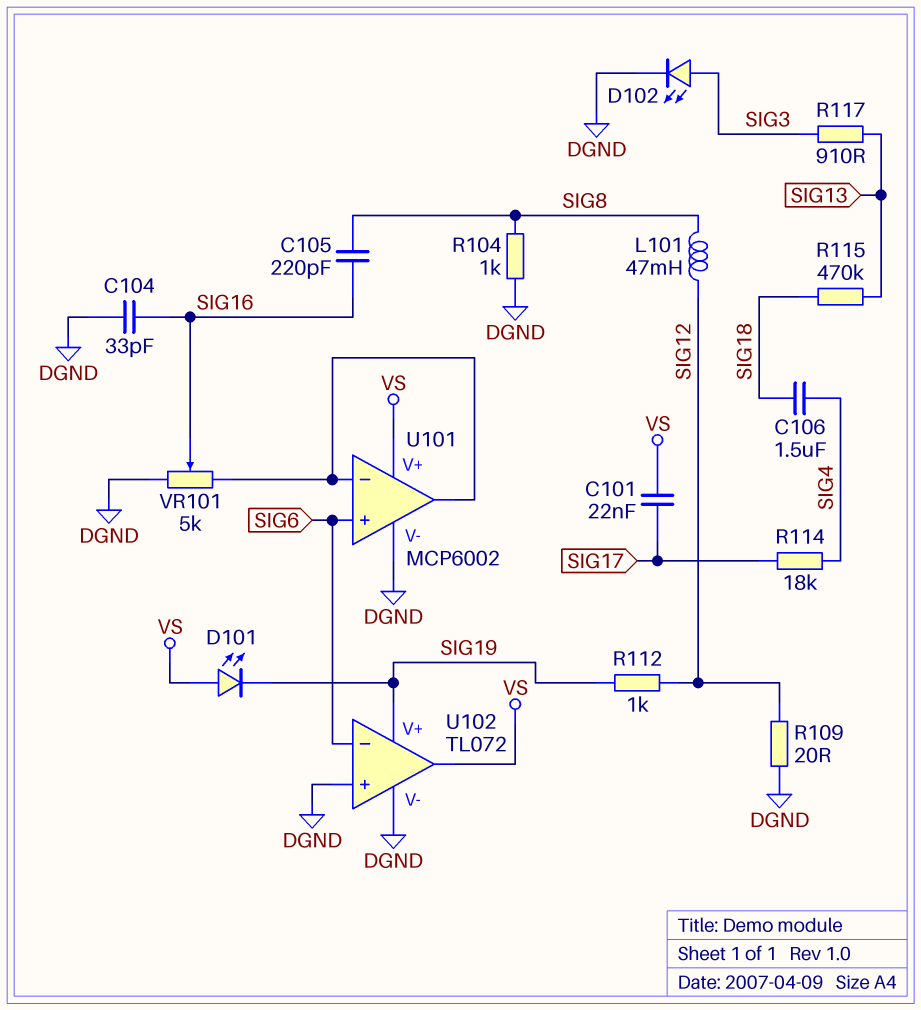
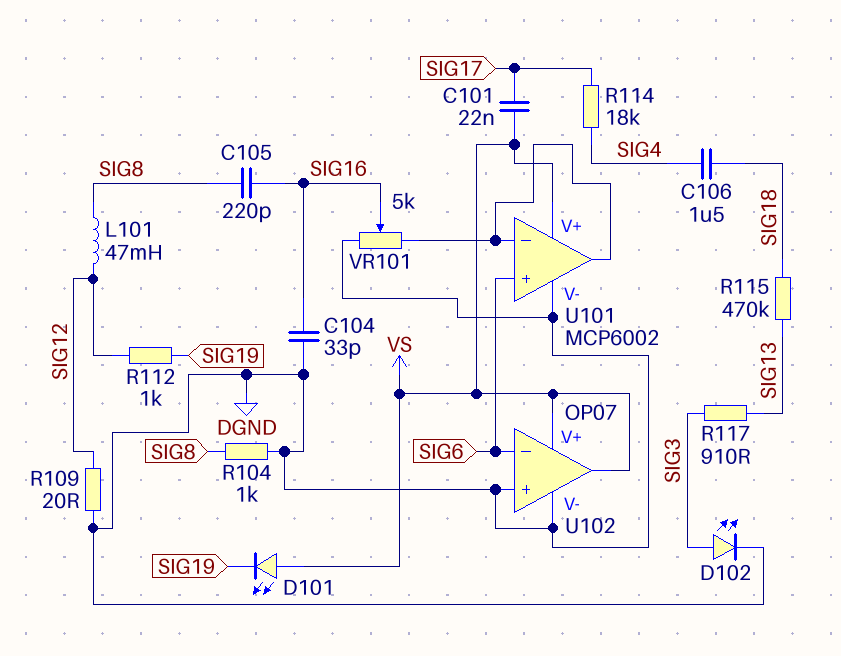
U102: TL072 -> OP07
U102 pin V+: SIG19 -> VS

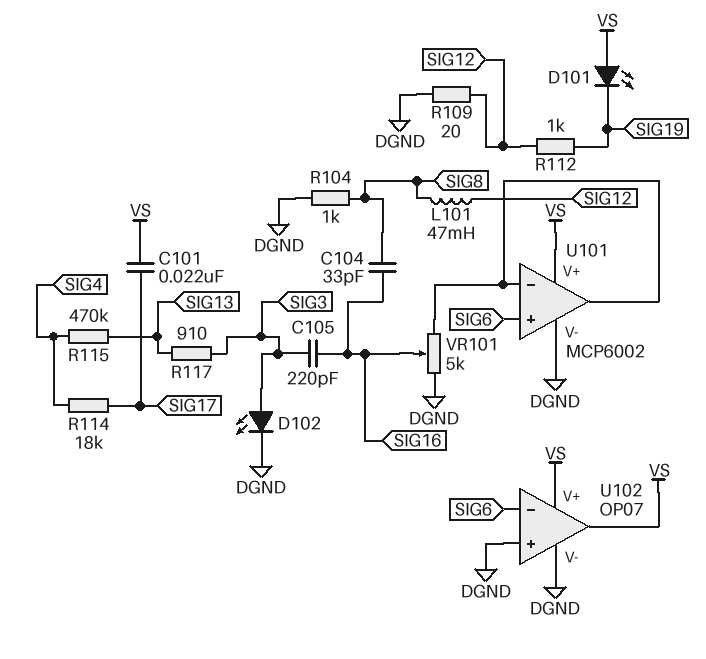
C104: 33pF (DGND, SIG16) -> 33pF (SIG8, SIG16)
C105: 220pF (SIG8, SIG16) -> 220pF (SIG3, SIG16)
C106: 1.5uF (SIG4, SIG18) -> none
R115: 470k (SIG13, SIG18) -> 470k (SIG4, SIG13)

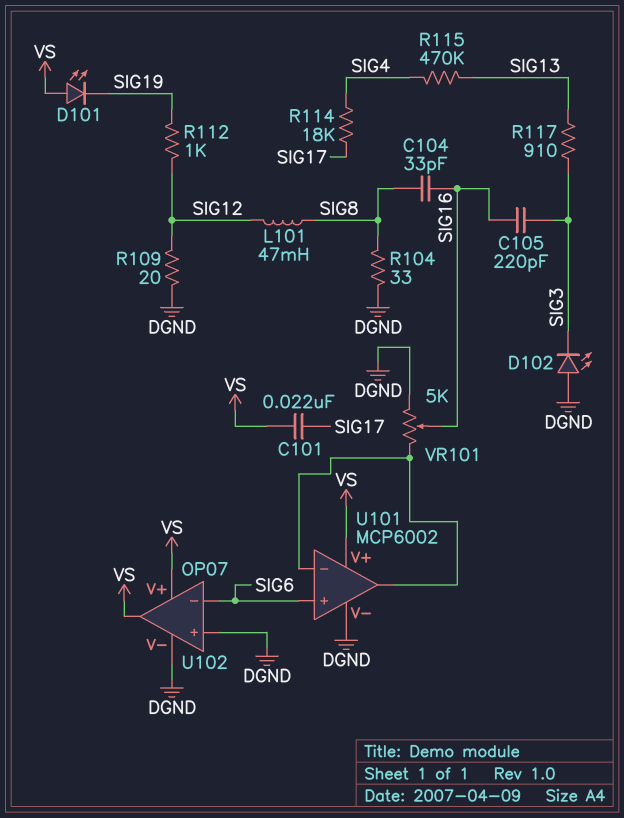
D102: LED (A SIG3, K DGND) -> LED (A DGND, K SIG3)
R104: 1k (DGND, SIG8) -> 33 (DGND, SIG8)

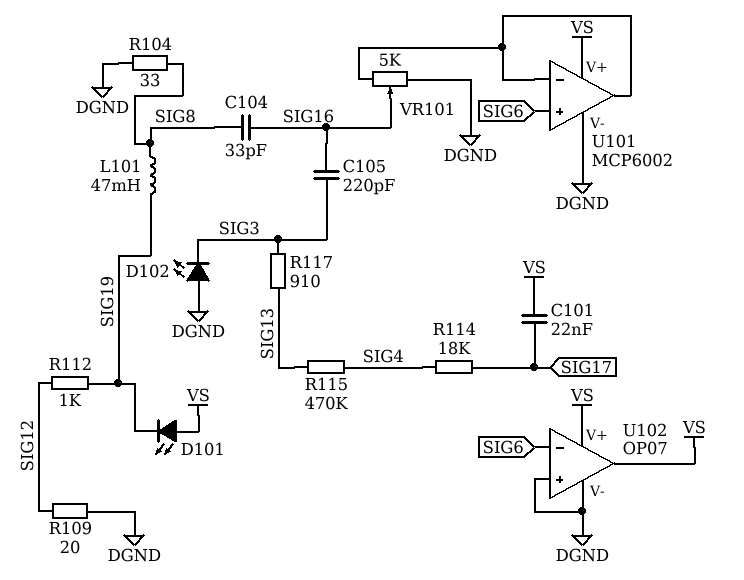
L101: 47mH (SIG8, SIG12) -> 47mH (SIG8, SIG19)

